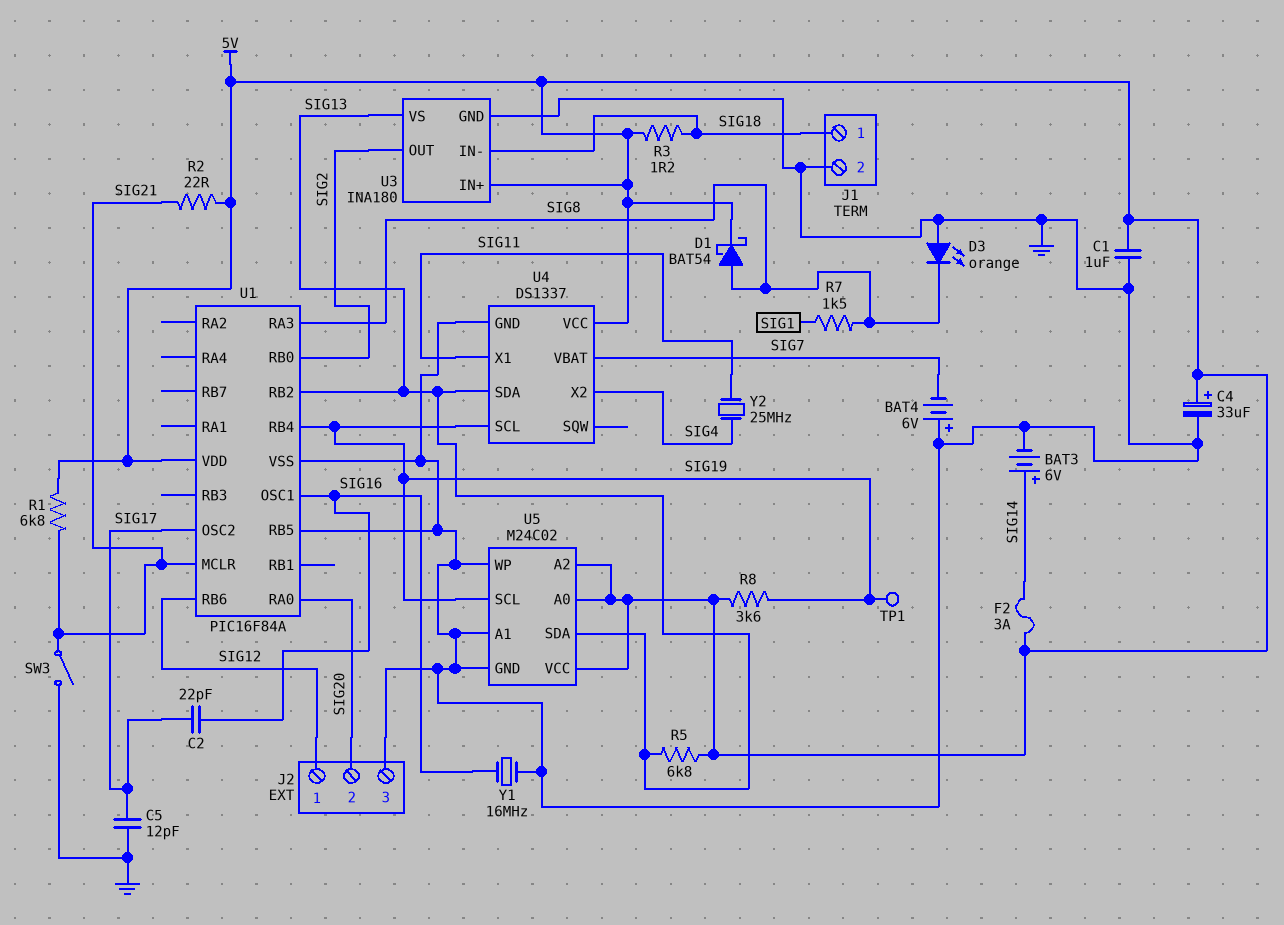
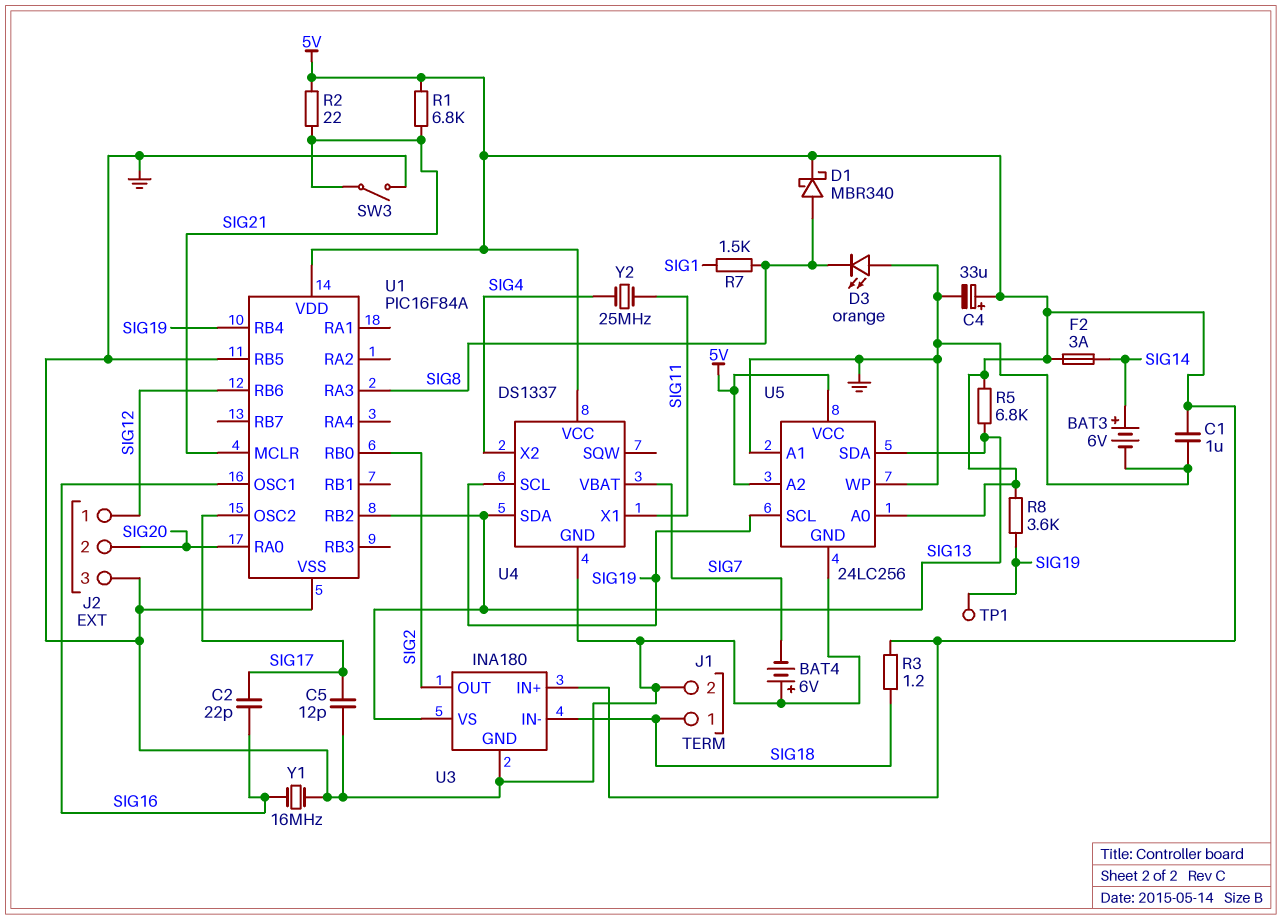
D1: schottky BAT54 (A SIG8, K 5V) -> schottky MBR340 (A SIG8, K 5V)
U5: M24C02 -> 24LC256

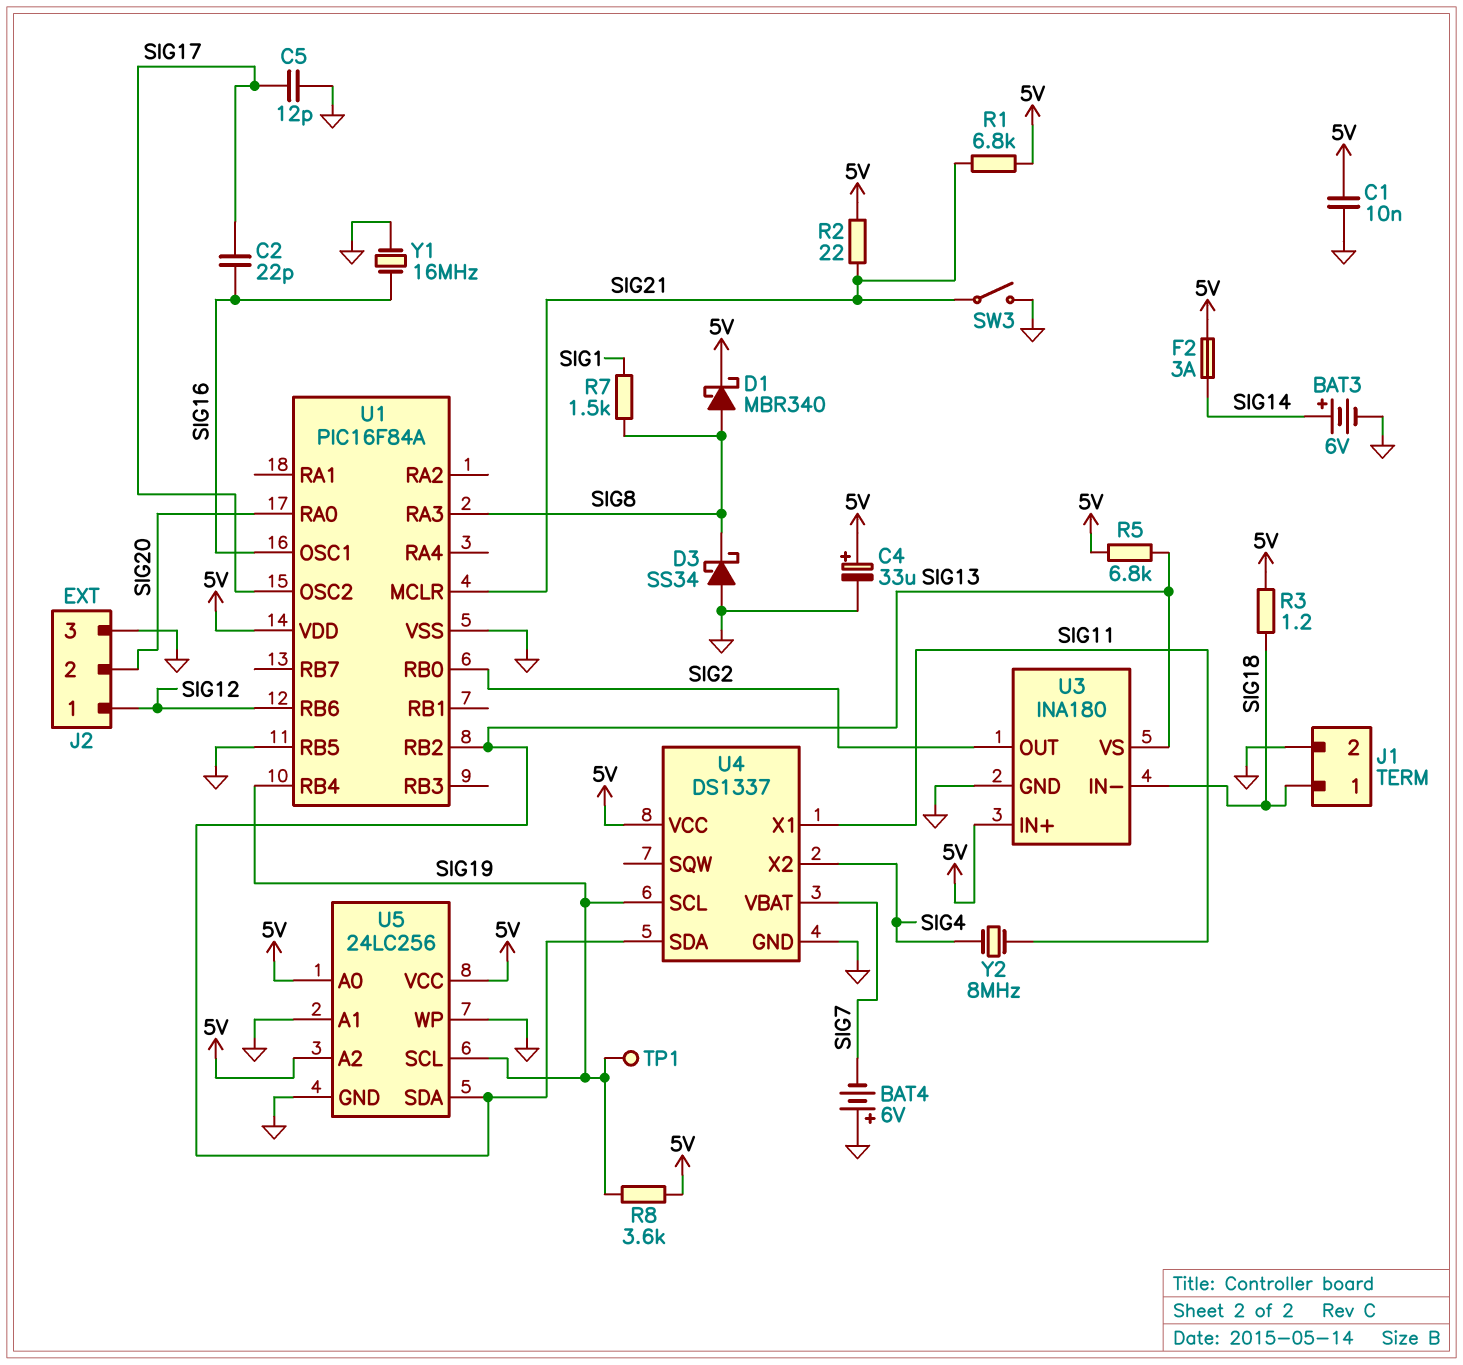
C1: 1uF (5V, GND) -> 10nF (5V, GND)
D3: LED orange (A GND, K SIG8) -> schottky SS34 (A GND, K SIG8)
Y2: 25MHz (SIG4, SIG11) -> 8MHz (SIG4, SIG11)

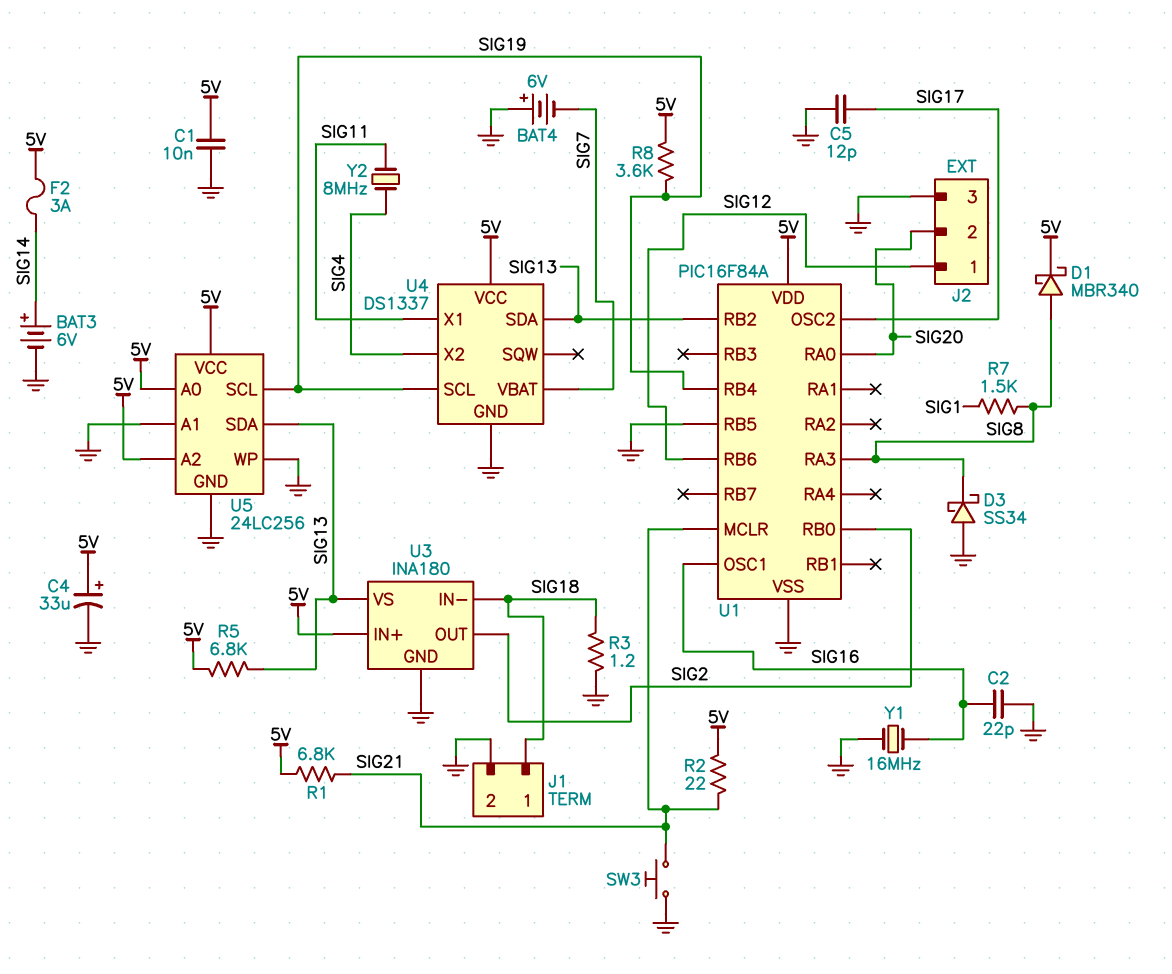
C2: 22pF (SIG16, SIG17) -> 22pF (GND, SIG16)
R3: 1.2 (5V, SIG18) -> 1.2 (GND, SIG18)
SW3: switch (GND, SIG21) -> button (GND, SIG21)
TP1: test point (SIG19) -> none

